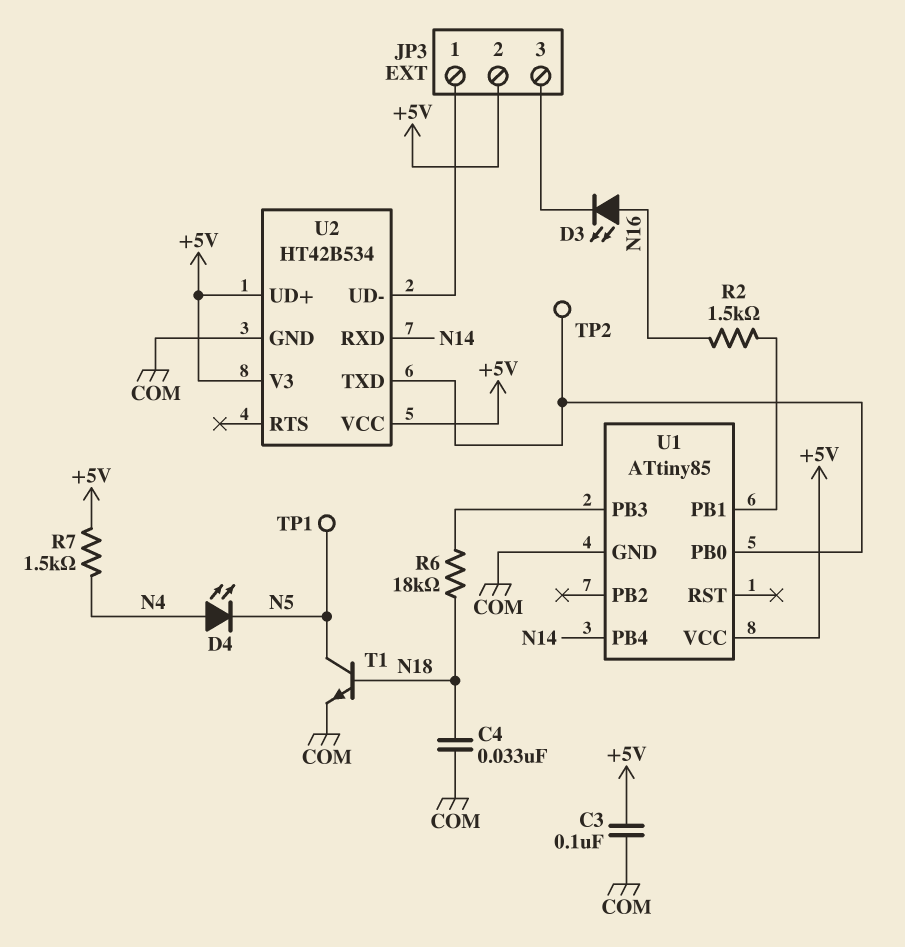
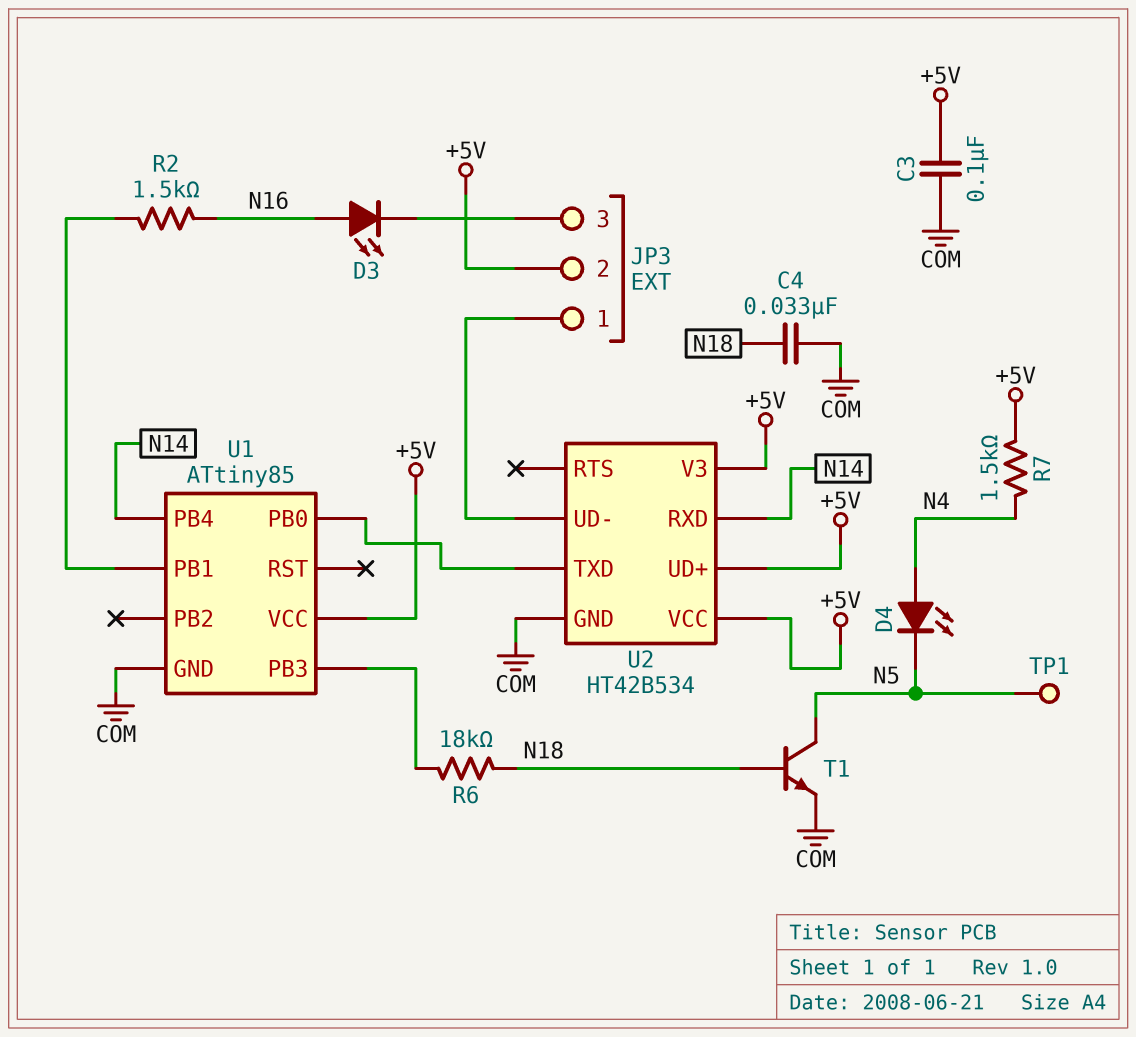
TP2: test point (U1/PB0) -> none

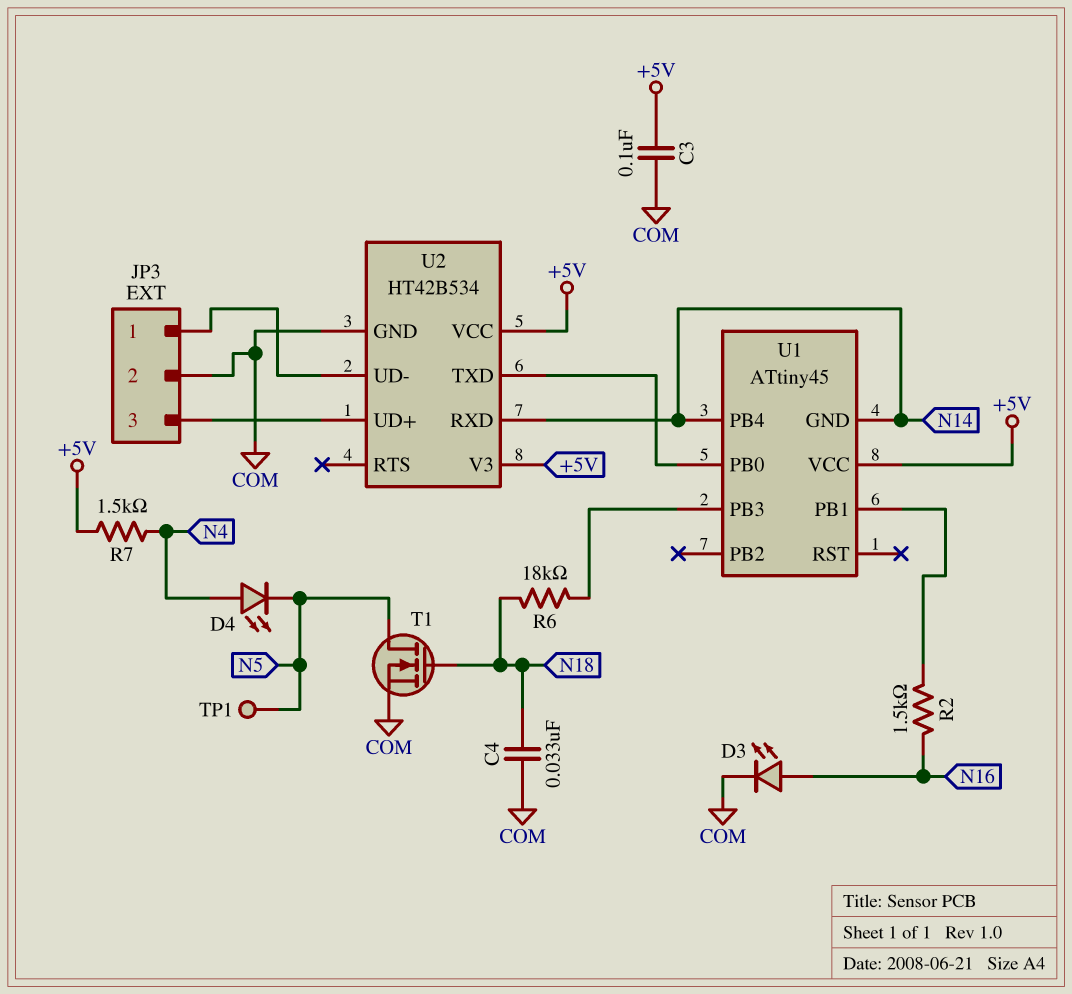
D3: LED (A N16, K JP3/3) -> LED (A N16, K COM)
JP3 pin 2: +5V -> COM
T1: NPN (B N18, C N5, E COM) -> NMOS (G N18, D N5, S COM)
U1: ATtiny85 -> ATtiny45
U1 pin GND: COM -> N14
U2 pin UD+: +5V -> JP3/3

